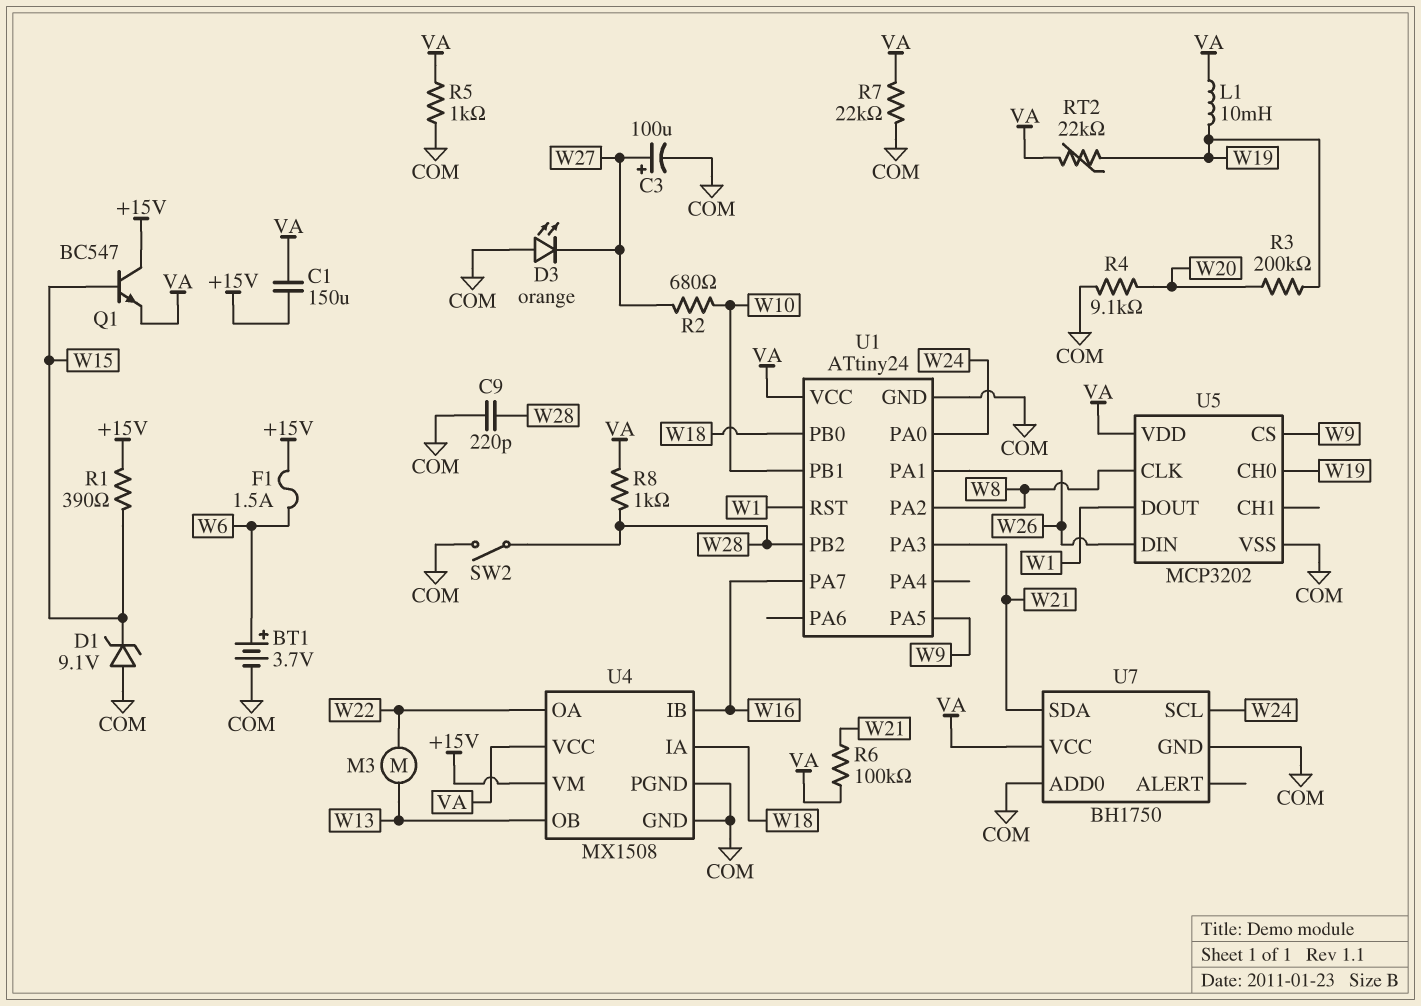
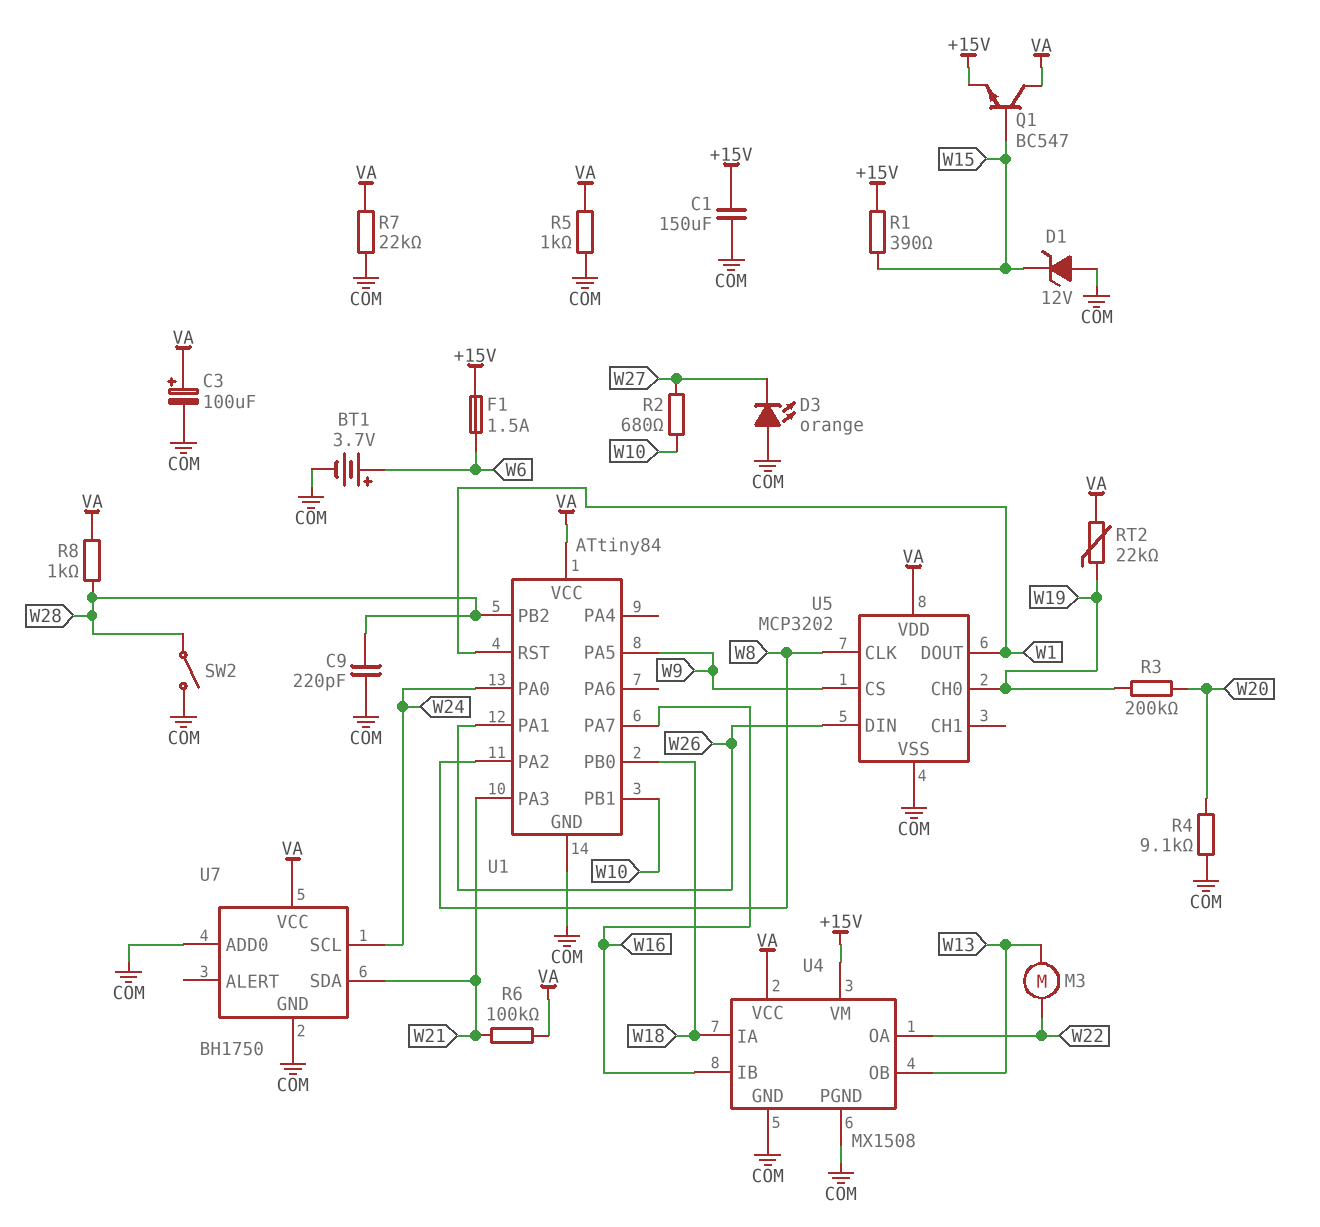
C1: 150uF (+15V, VA) -> 150uF (+15V, COM)
C3: 100uF (plus W27, minus COM) -> 100uF (plus VA, minus COM)
D1: zener 9.1V (A COM, K W15) -> zener 12V (A COM, K W15)
L1: 10mH (VA, W19) -> none
Q1: NPN BC547 (B W15, C +15V, E VA) -> NPN BC547 (B W15, C VA, E +15V)
U1: ATtiny24 -> ATtiny84

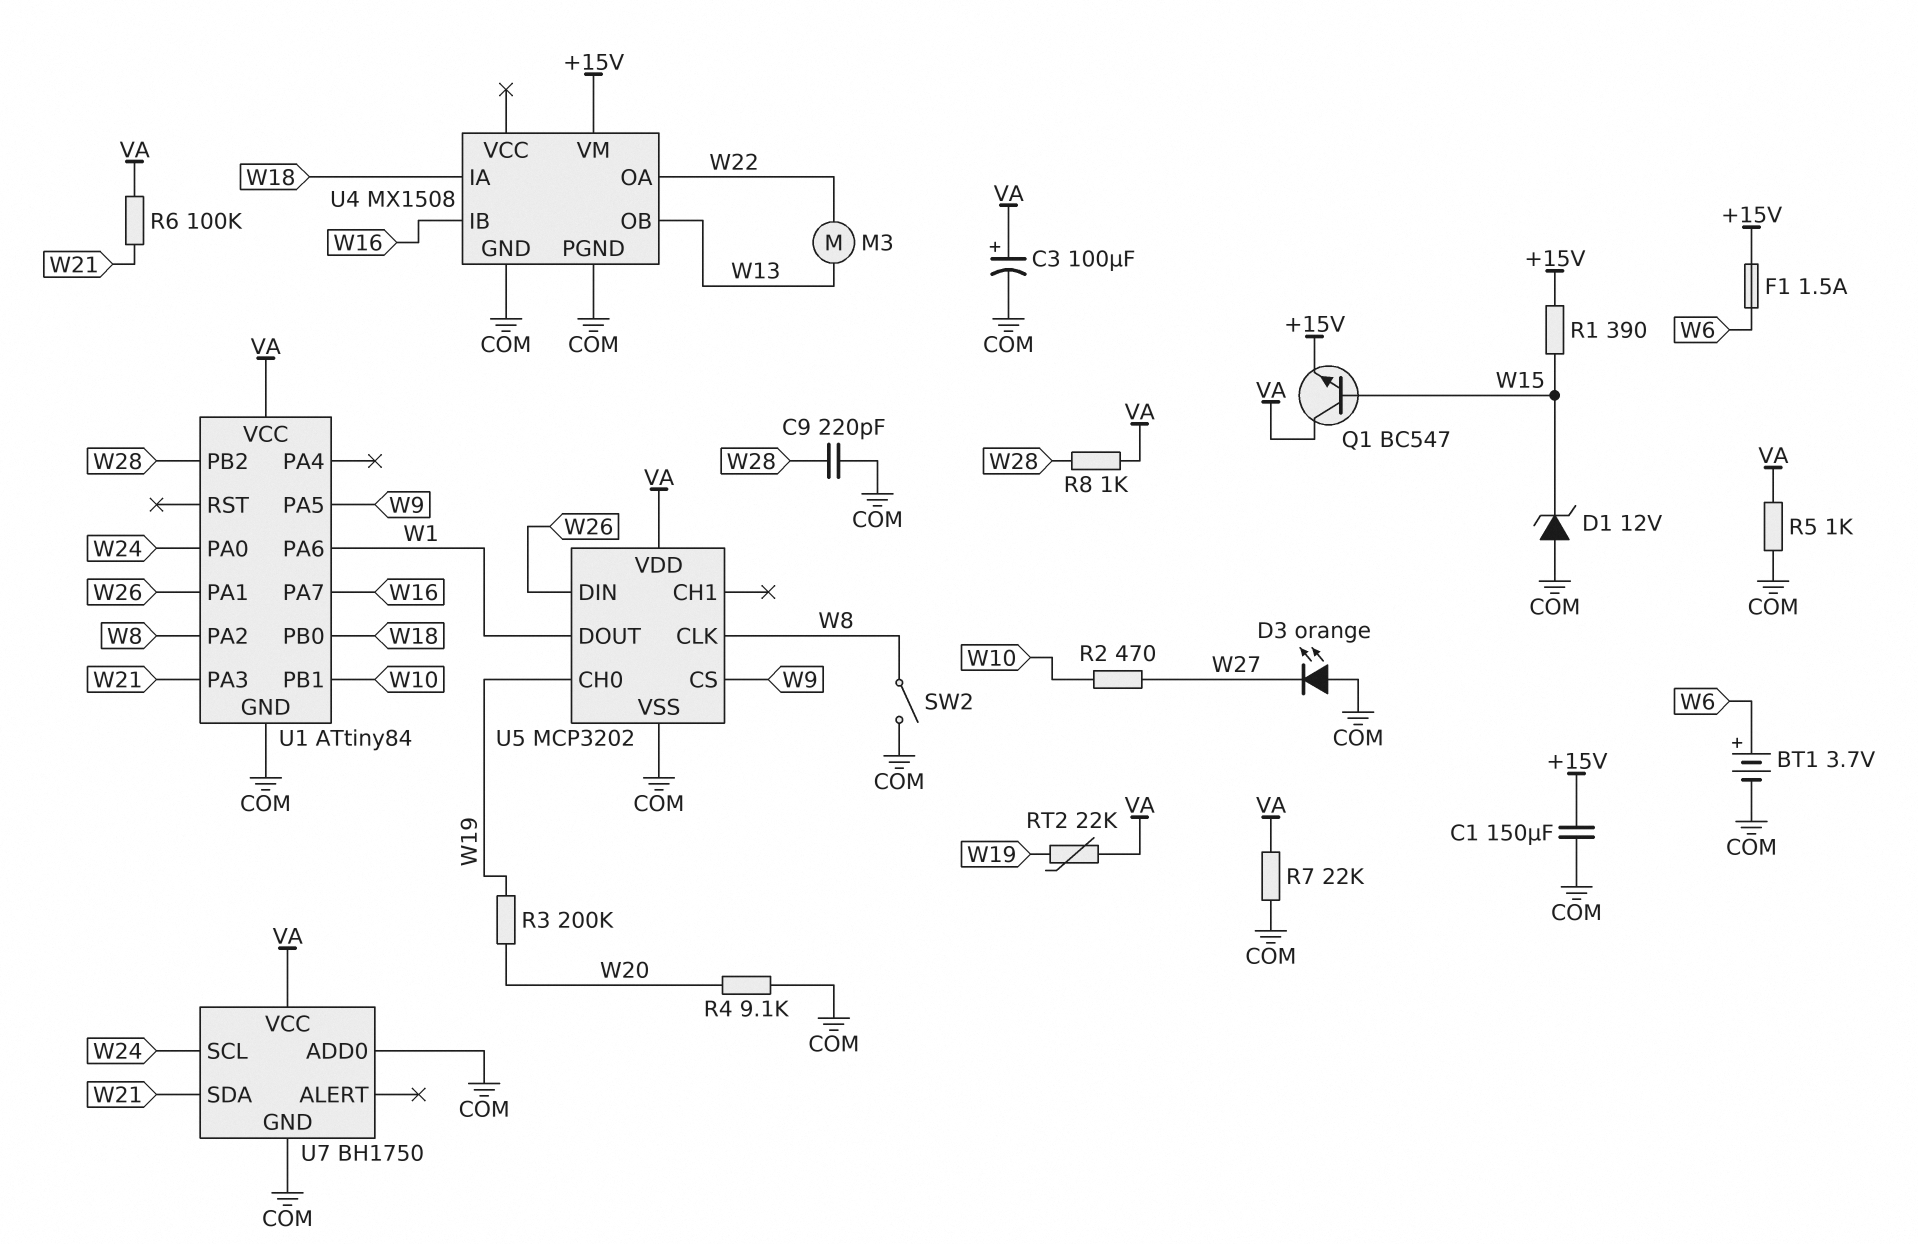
R2: 680 (W10, W27) -> 470 (W10, W27)
SW2: switch (COM, W28) -> switch (COM, W8)
U1 pin PA6: none -> W1
U1 pin RST: W1 -> none
U4 pin VCC: VA -> none

